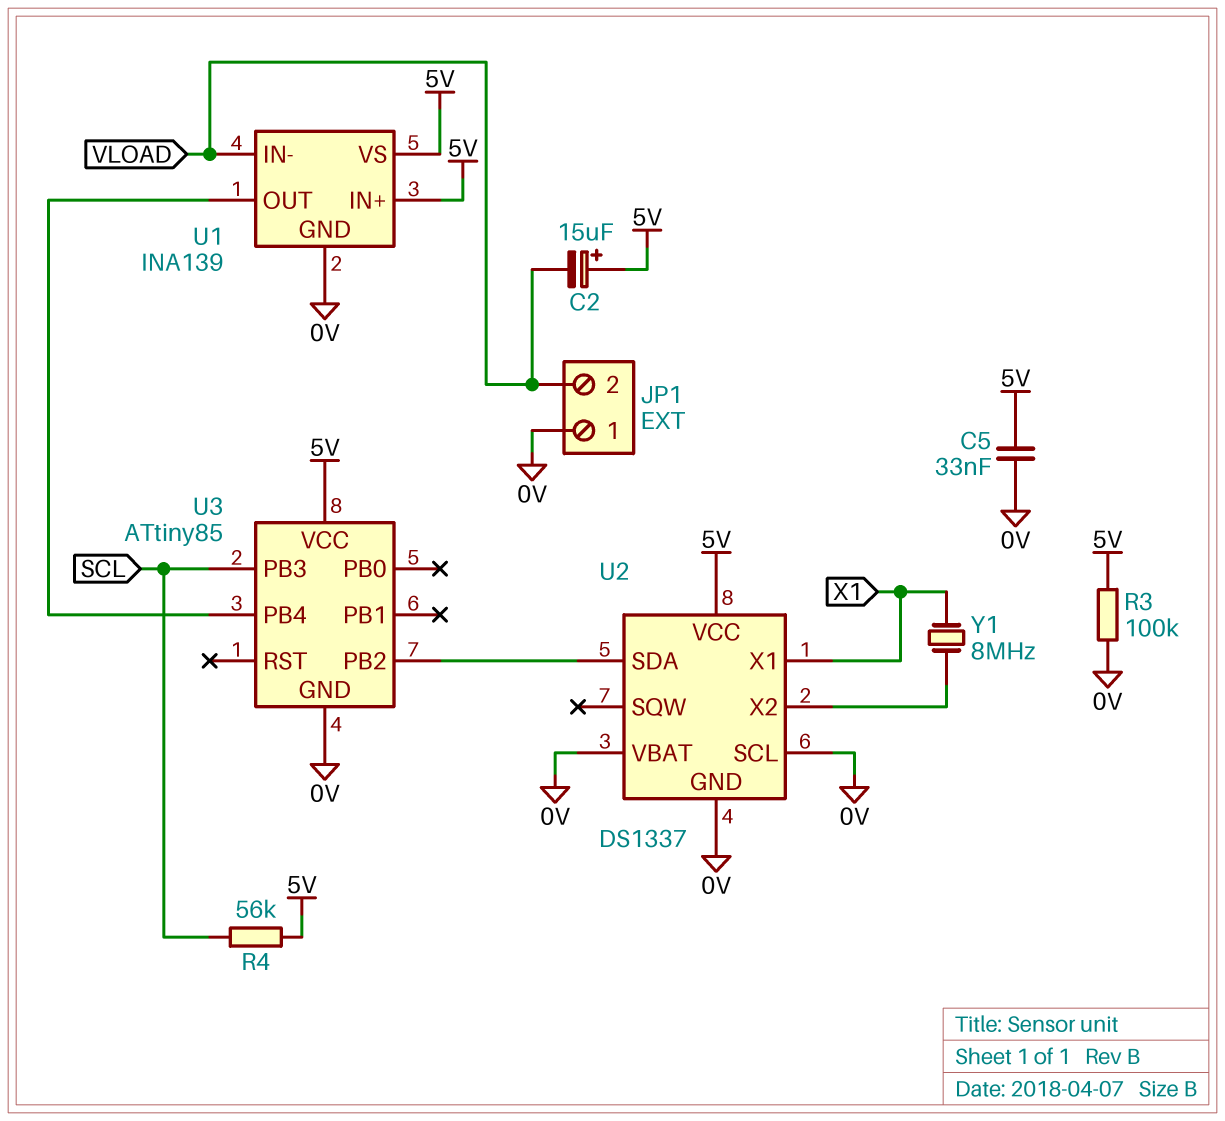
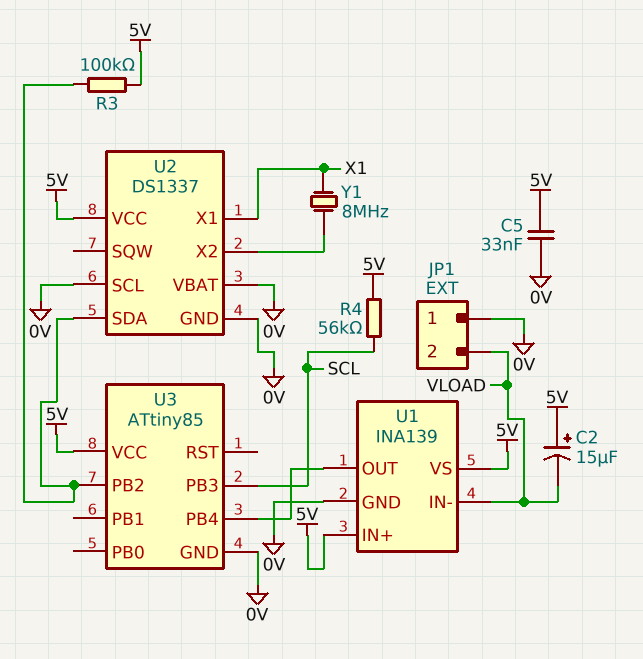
R3: 100k (0V, 5V) -> 100k (5V, U2/SDA)

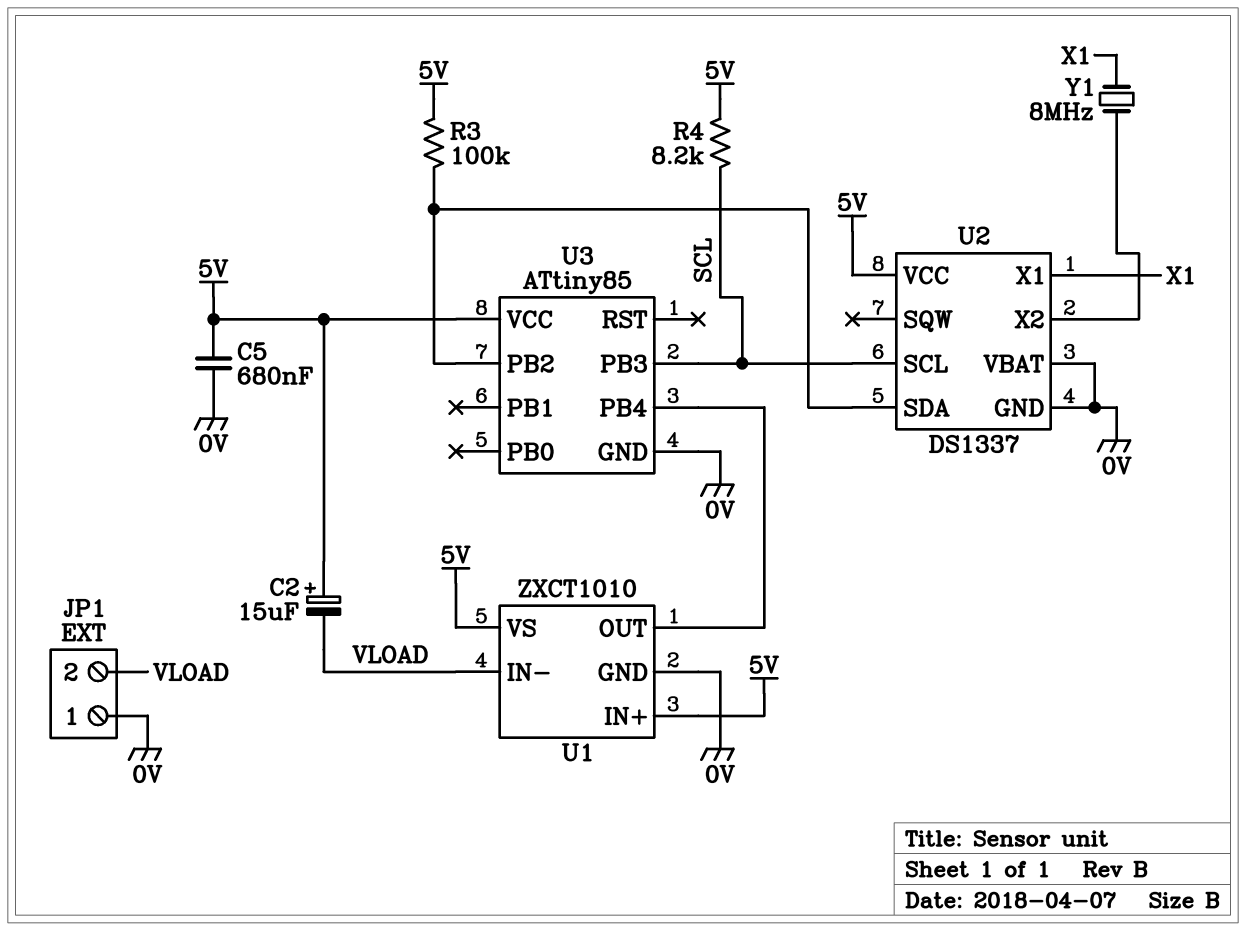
C5: 33nF (0V, 5V) -> 680nF (0V, 5V)
R4: 56k (5V, SCL) -> 8.2k (5V, SCL)
U1: INA139 -> ZXCT1010
U2 pin SCL: 0V -> SCL

